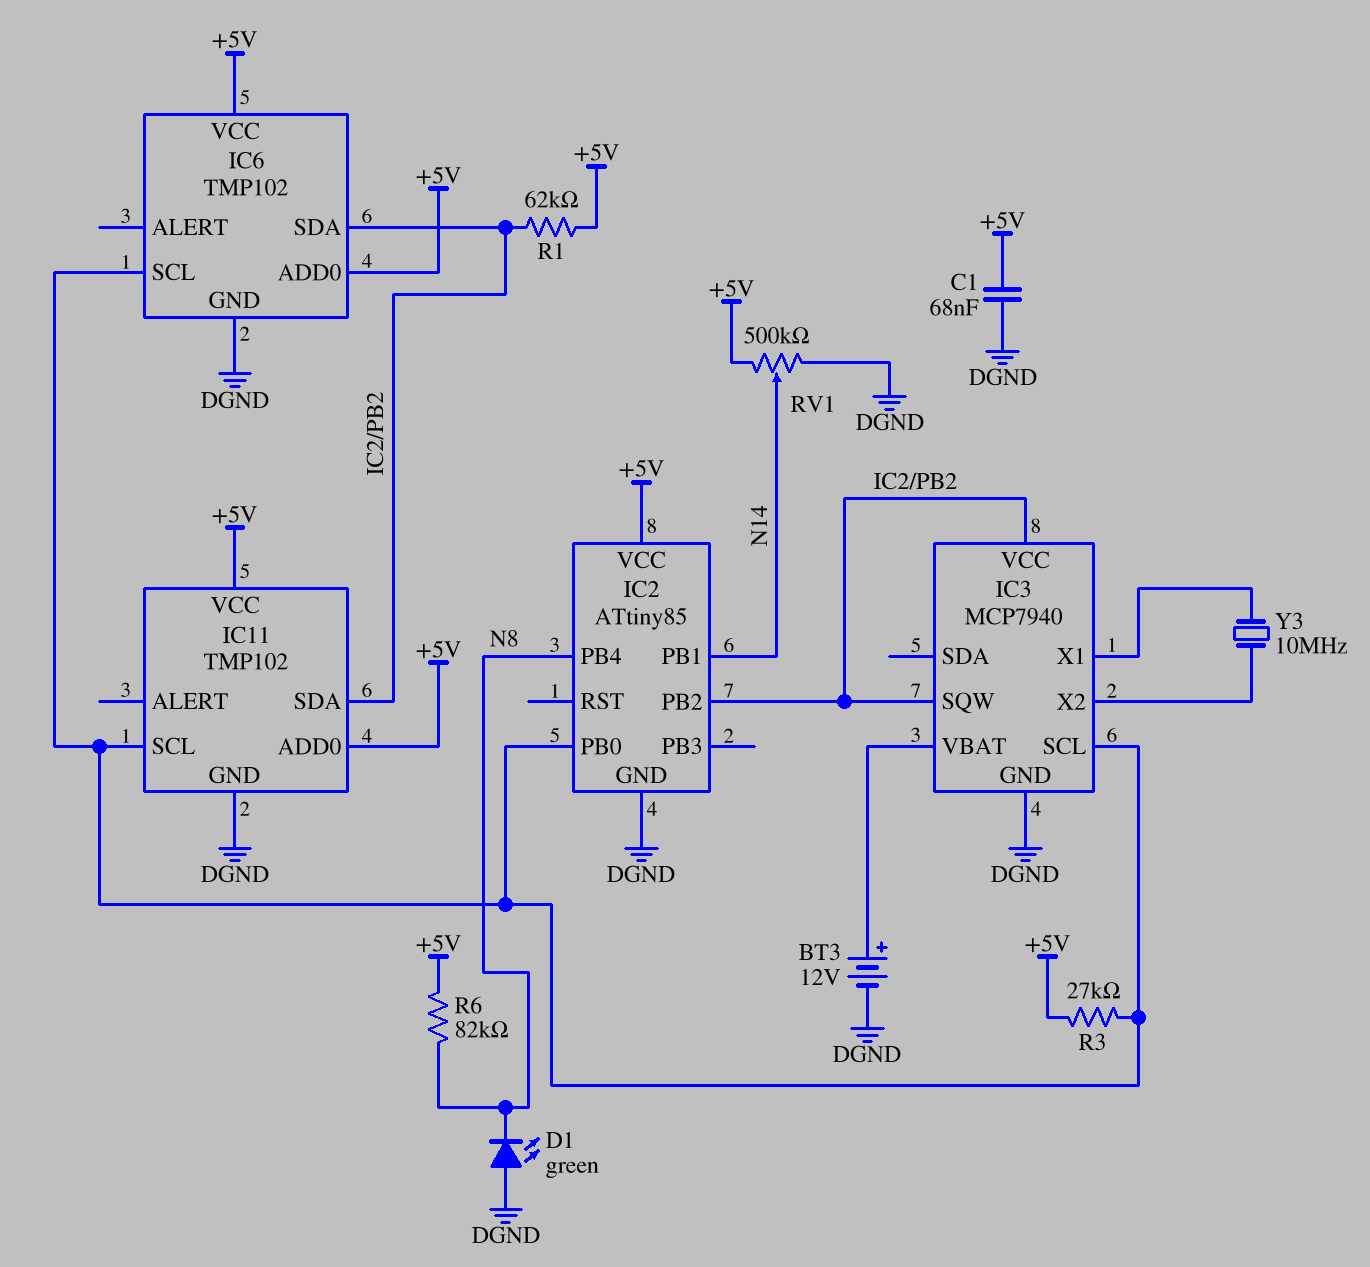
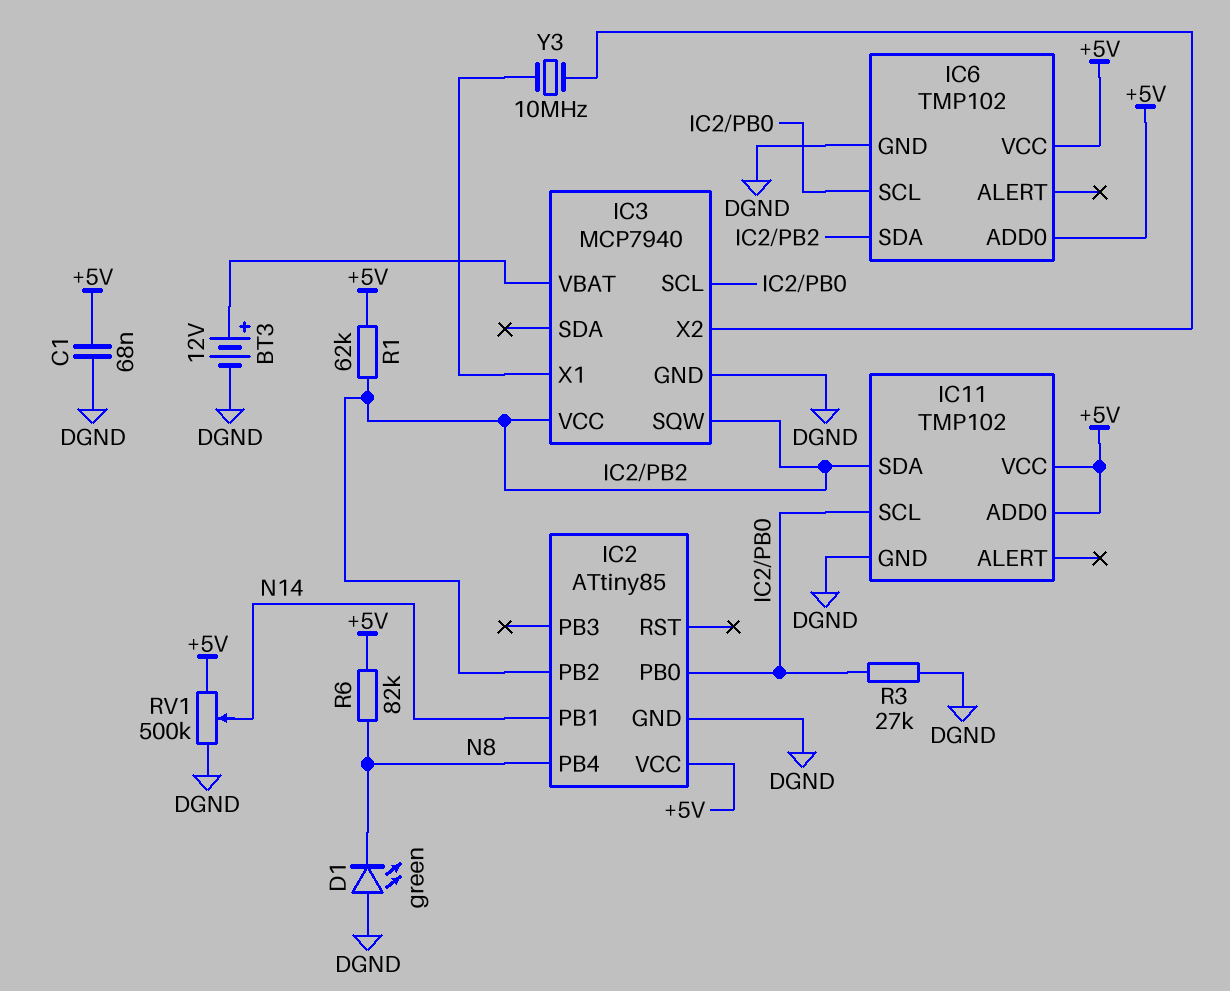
R3: 27k (+5V, IC2/PB0) -> 27k (DGND, IC2/PB0)

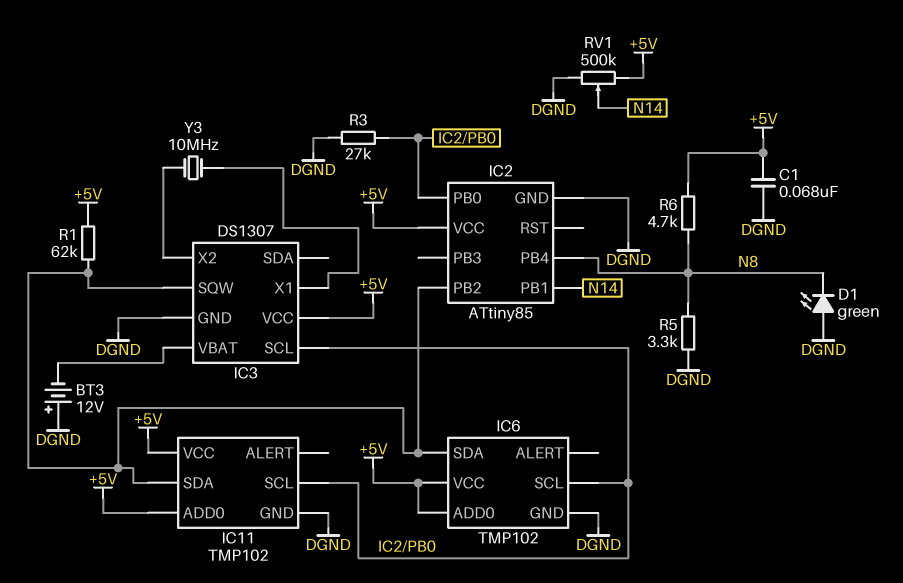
BT3: 12V (plus IC3/VBAT, minus DGND) -> 12V (plus DGND, minus IC3/VBAT)
IC3: MCP7940 -> DS1307
IC3 pin VCC: IC2/PB2 -> +5V
R5: none -> 3.3k (DGND, N8)
R6: 82k (+5V, N8) -> 4.7k (+5V, N8)

